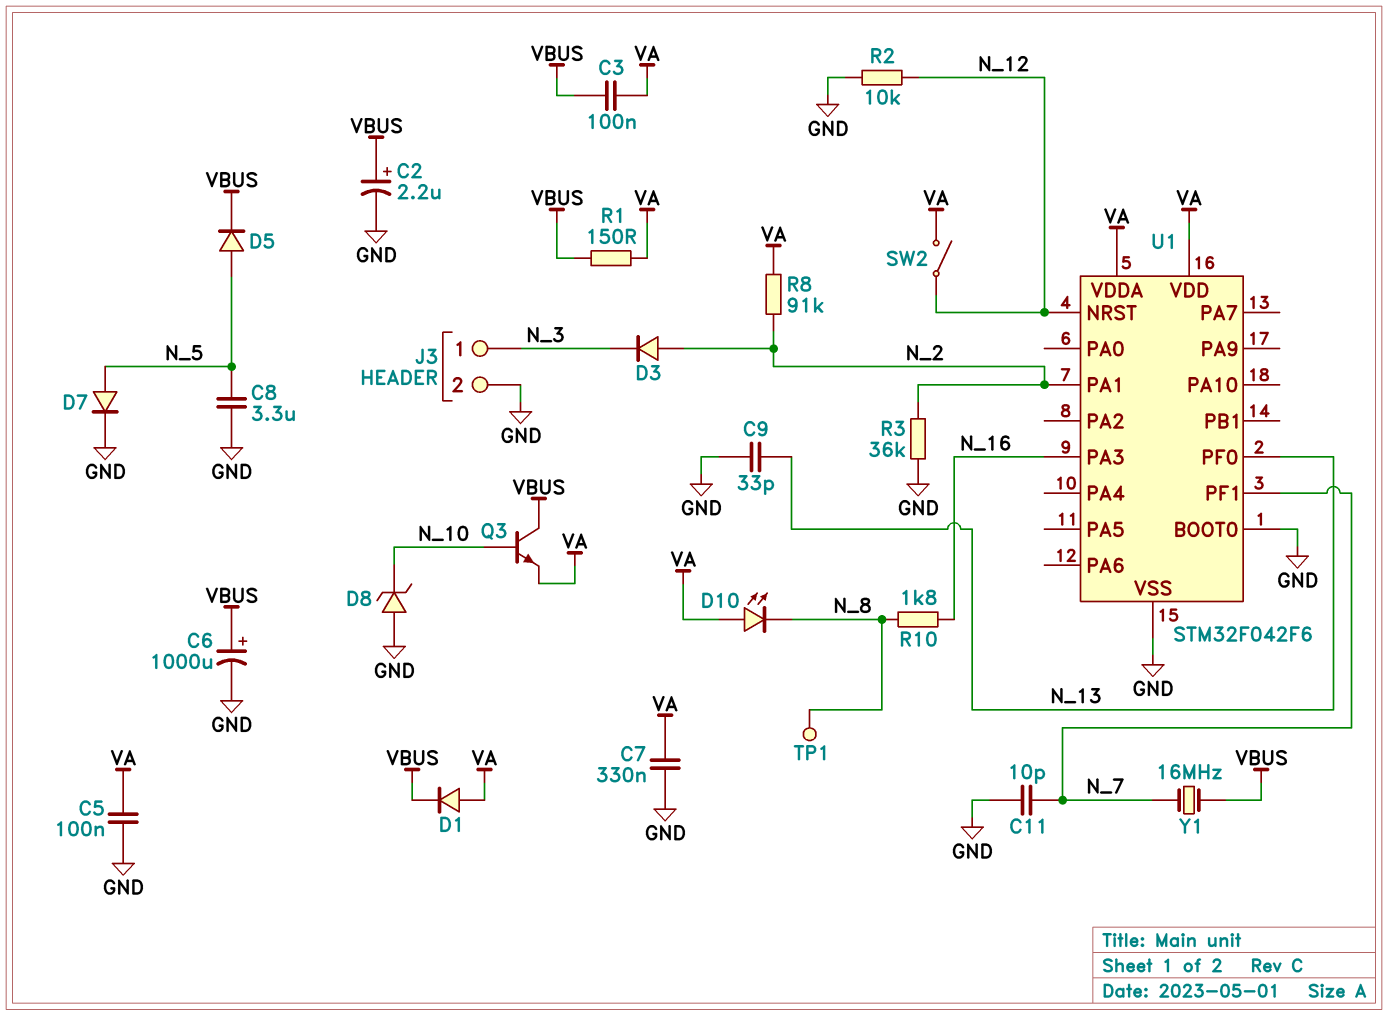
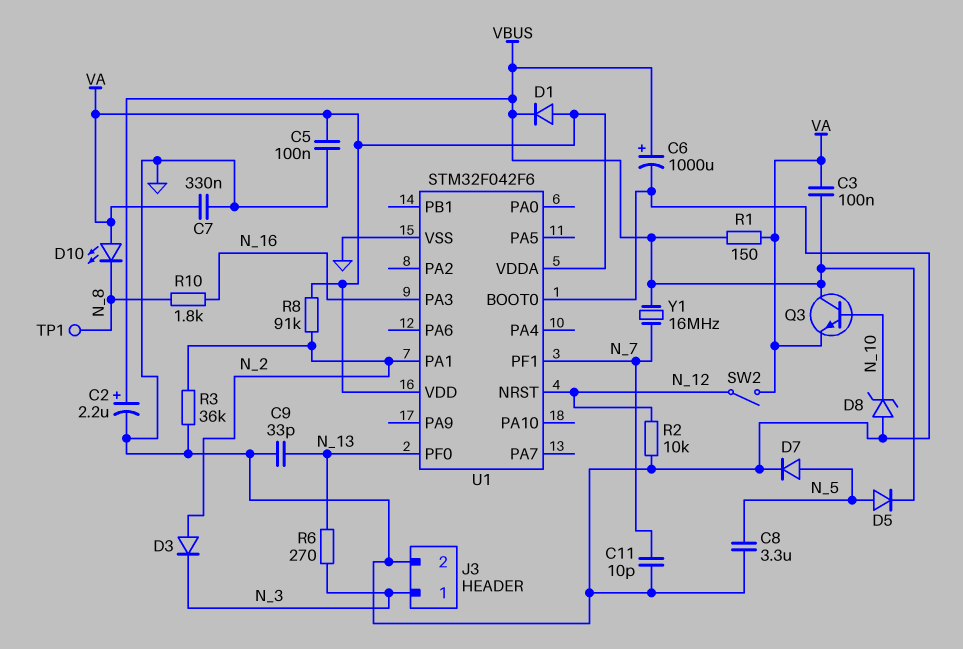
R6: none -> 270 (N_3, N_13)

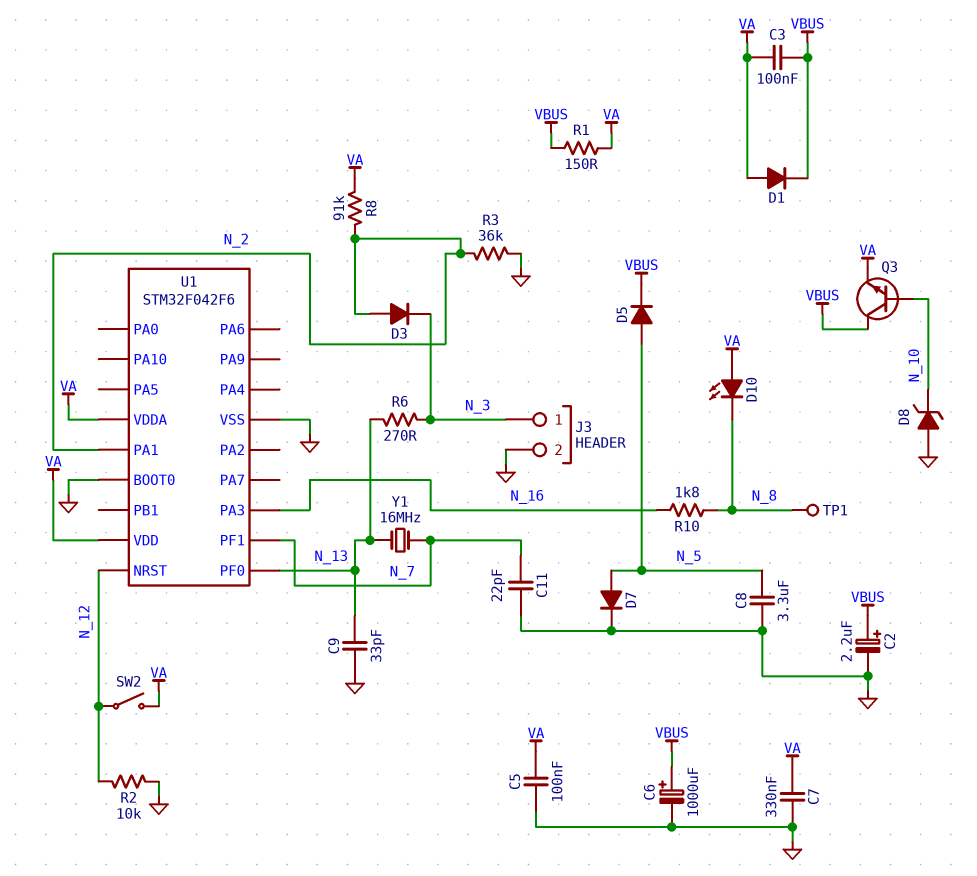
C11: 10pF (GND, N_7) -> 22pF (GND, N_7)
Y1: 16MHz (N_7, VBUS) -> 16MHz (N_7, N_13)

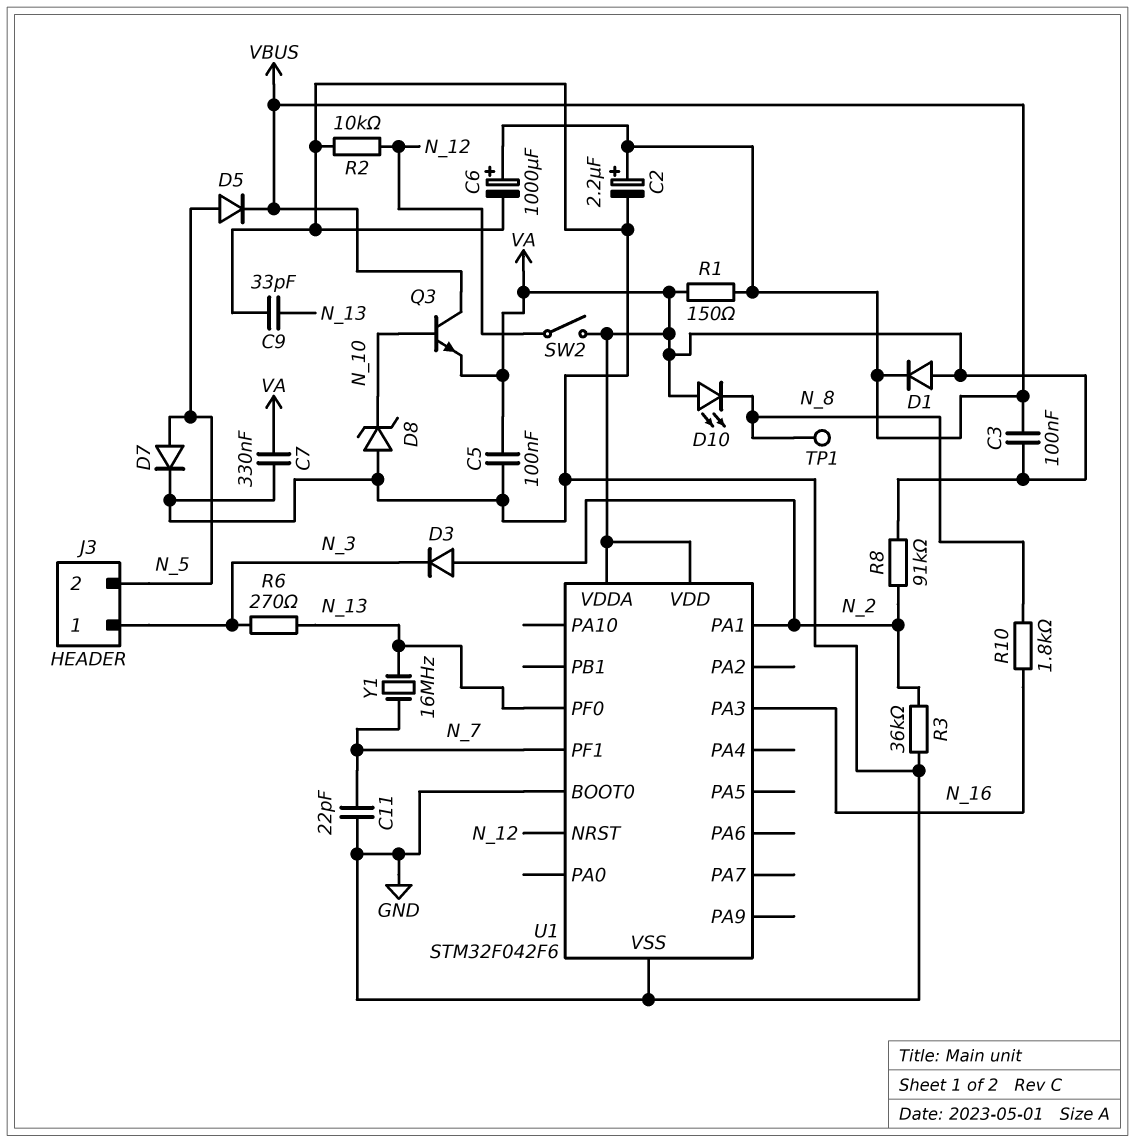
C8: 3.3uF (GND, N_5) -> none
J3 pin 2: GND -> N_5

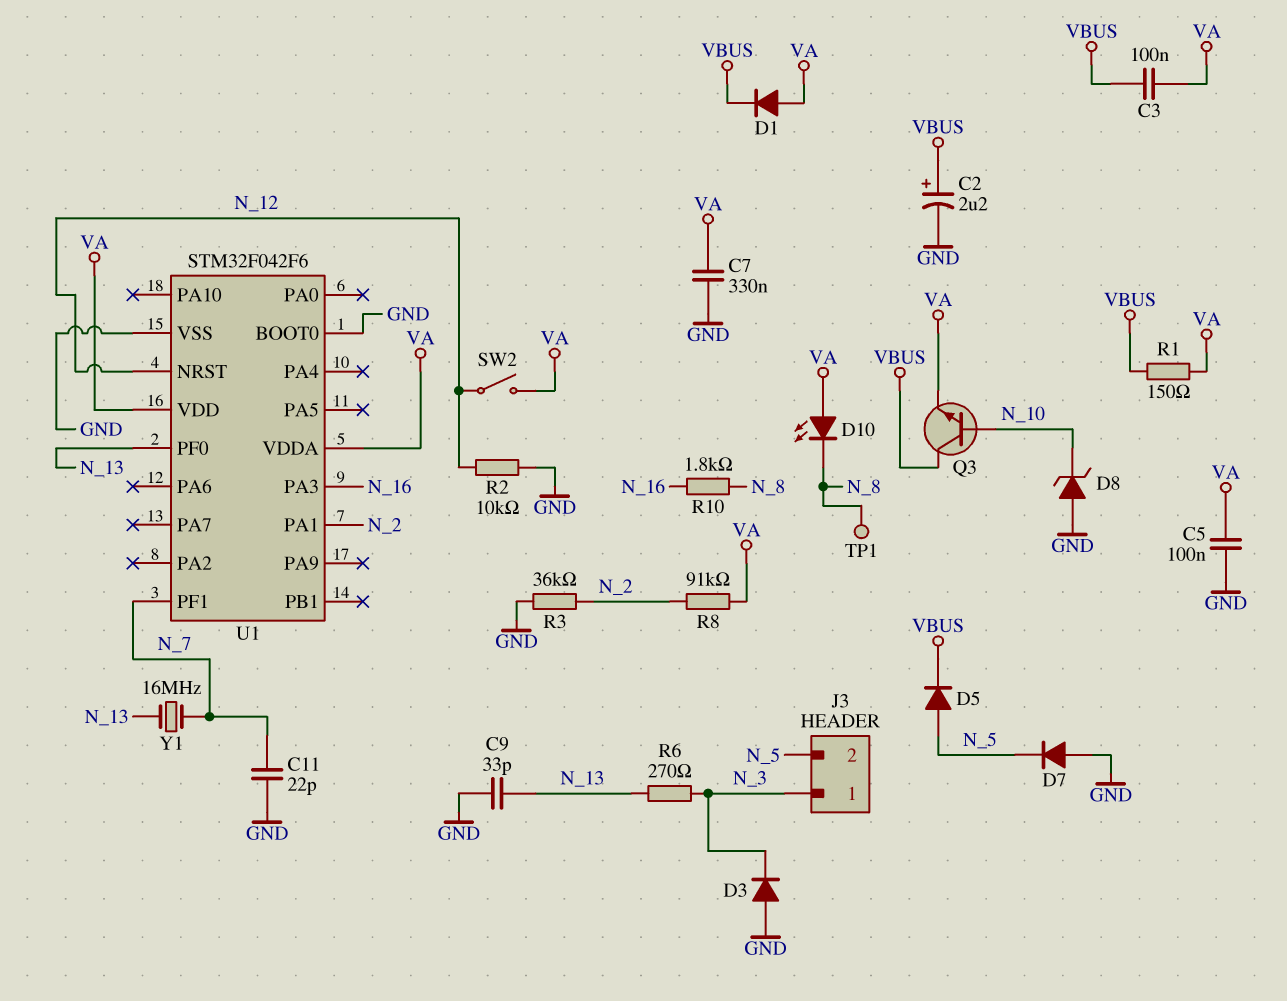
C6: 1000uF (plus VBUS, minus GND) -> none
D3: diode (A N_2, K N_3) -> diode (A GND, K N_3)
D7: diode (A N_5, K GND) -> diode (A GND, K N_5)

